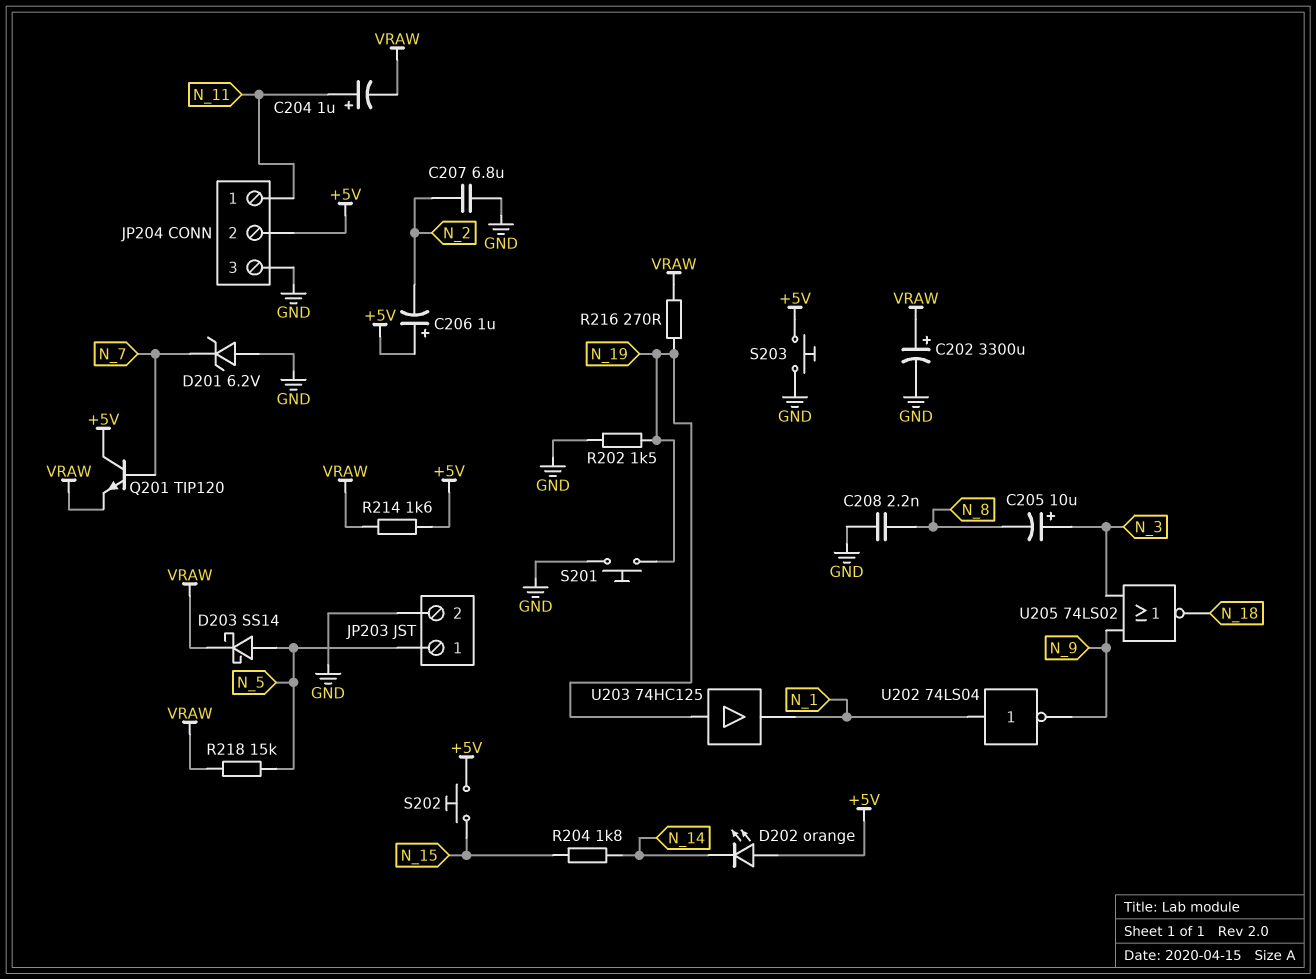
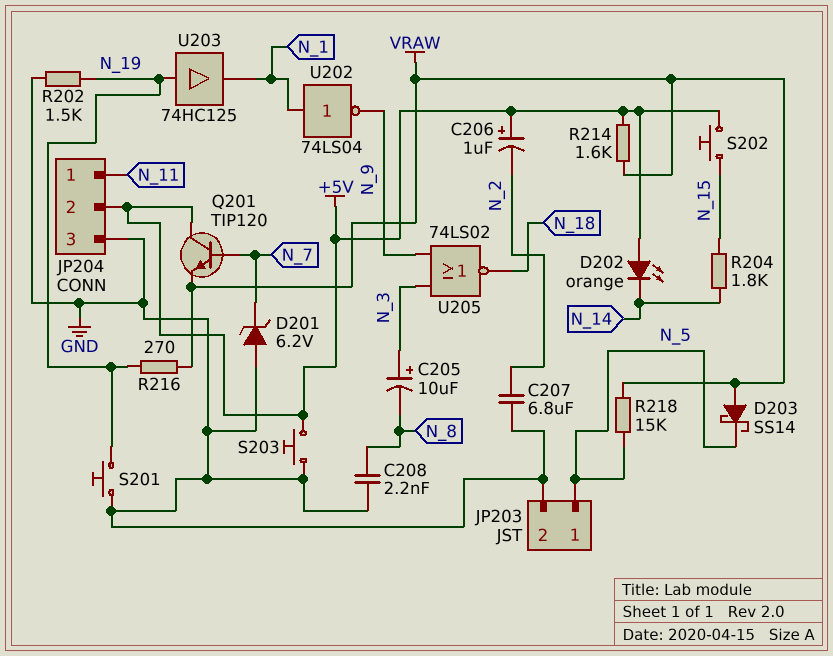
C202: 3300uF (plus VRAW, minus GND) -> none
C204: 1uF (plus N_11, minus VRAW) -> none
D203: schottky SS14 (A N_5, K VRAW) -> schottky SS14 (A VRAW, K N_5)

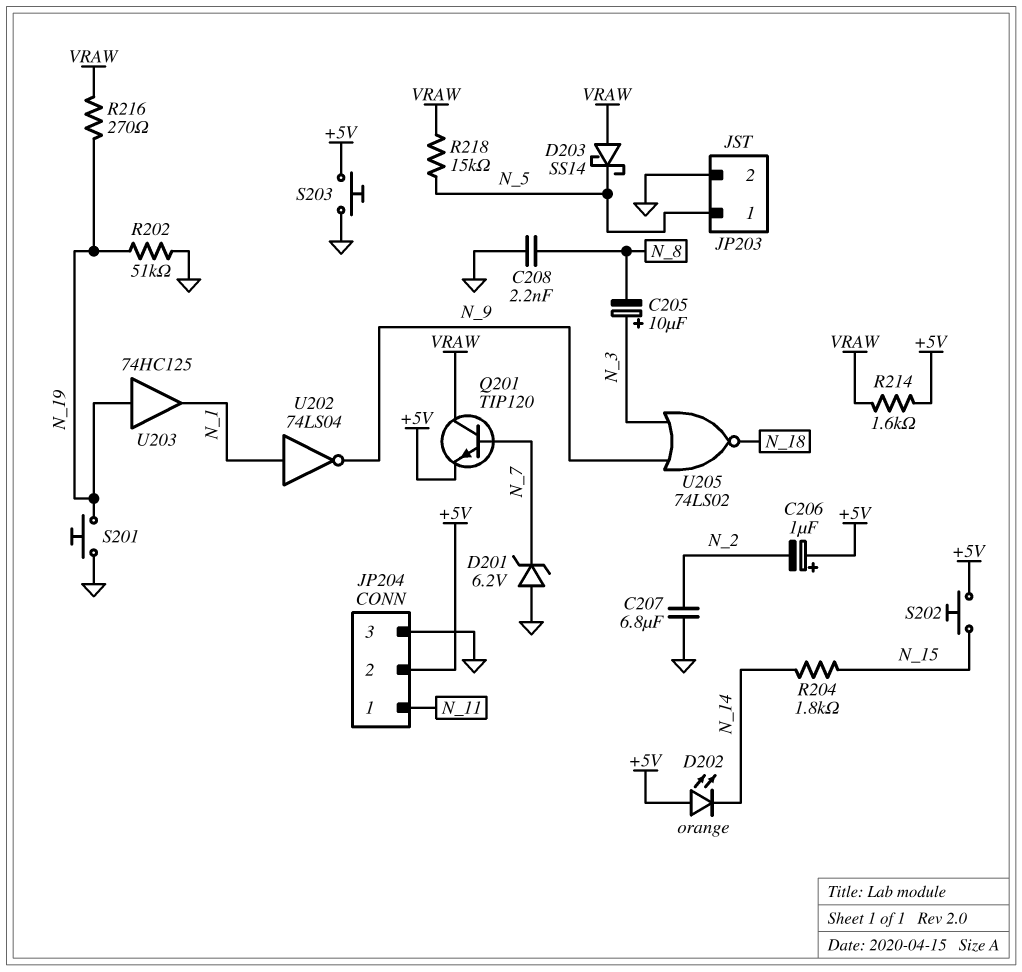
Q201: NPN TIP120 (B N_7, C +5V, E VRAW) -> NPN TIP120 (B N_7, C VRAW, E +5V)
R202: 1.5k (GND, N_19) -> 51k (GND, N_19)

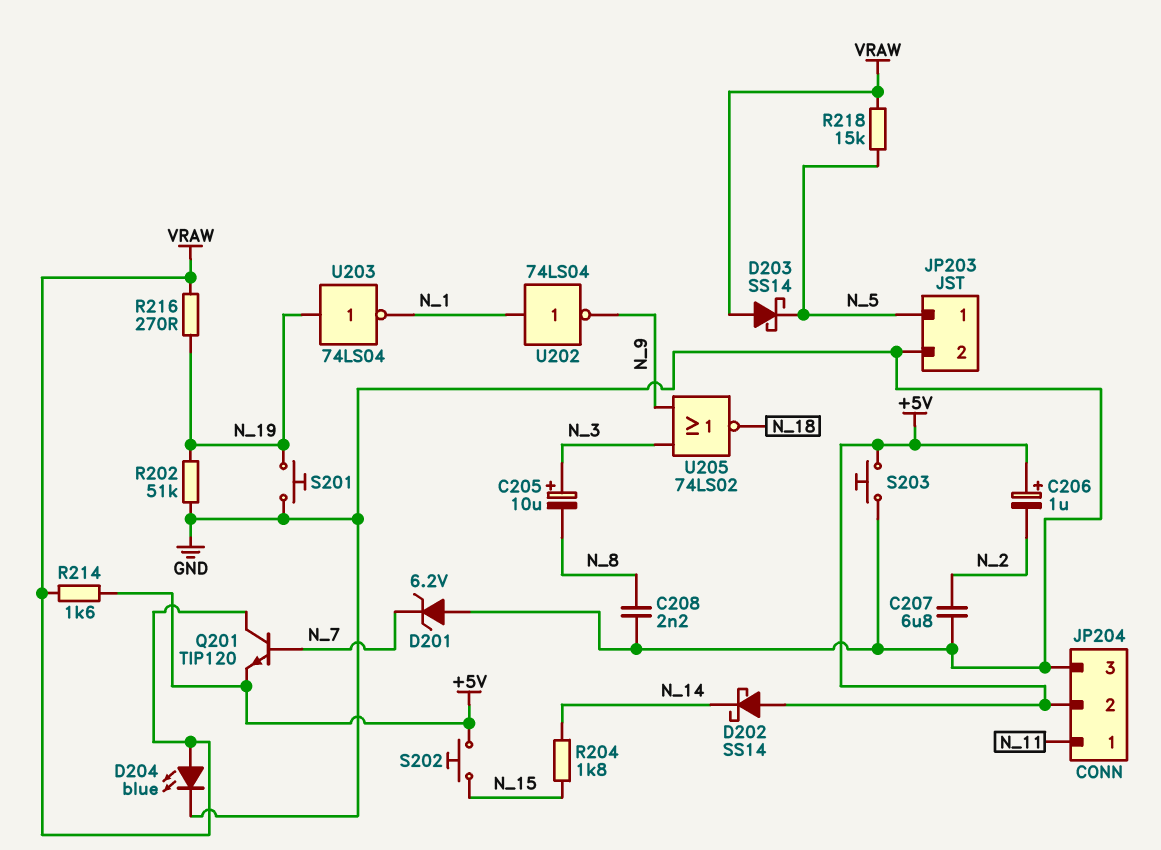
D202: LED orange (A +5V, K N_14) -> schottky SS14 (A +5V, K N_14)
D204: none -> LED blue (A VRAW, K GND)
U203: buffer 74HC125 (in N_19, out N_1) -> NOT 74LS04 (in N_19, out N_1)

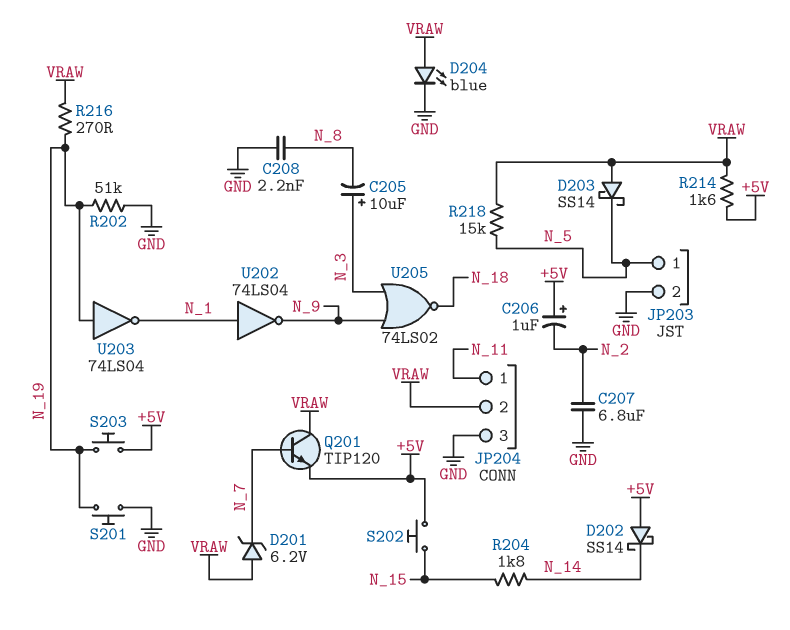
D201: zener 6.2V (A GND, K N_7) -> zener 6.2V (A VRAW, K N_7)
JP204 pin 2: +5V -> VRAW
S203: button (+5V, GND) -> button (+5V, N_19)

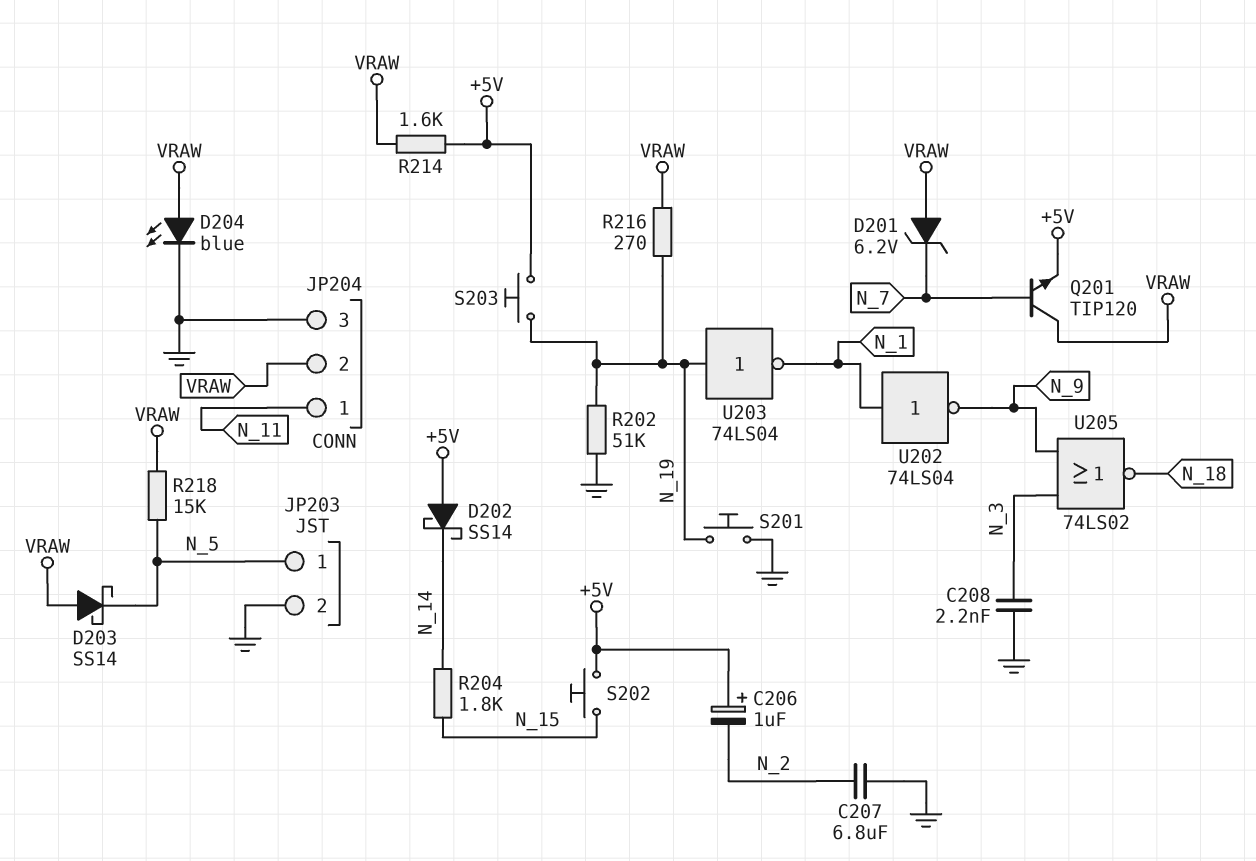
C205: 10uF (plus N_3, minus N_8) -> none
C208: 2.2nF (GND, N_8) -> 2.2nF (GND, N_3)

